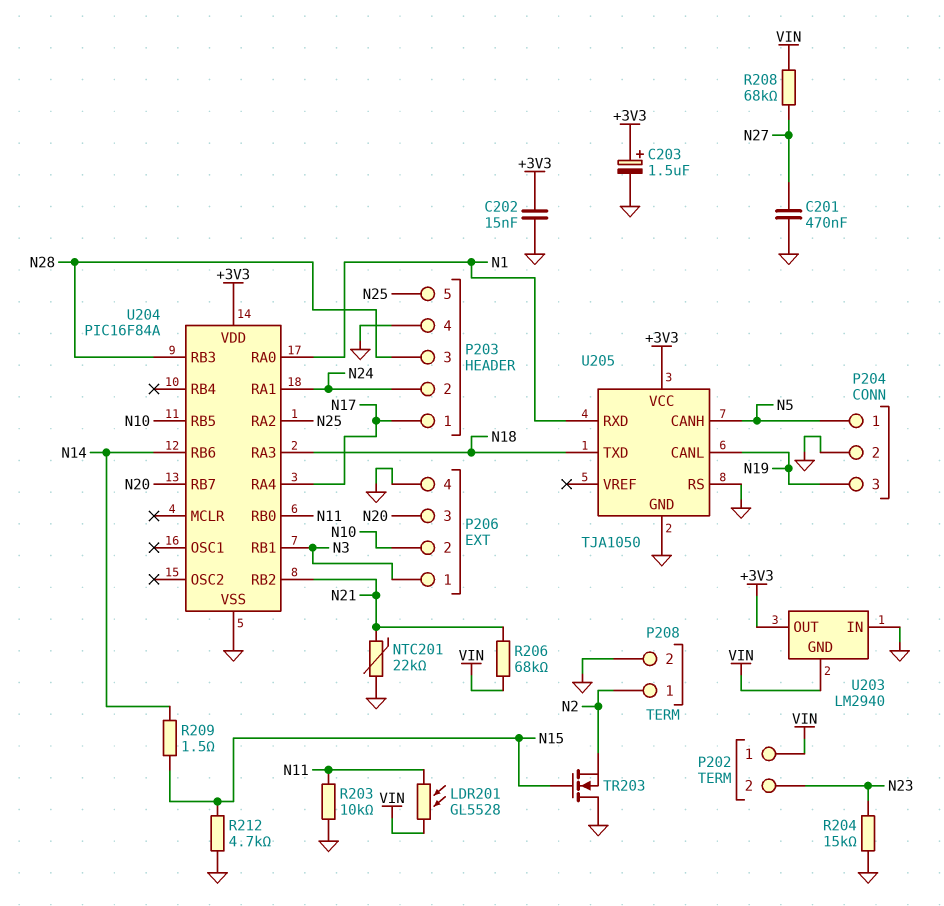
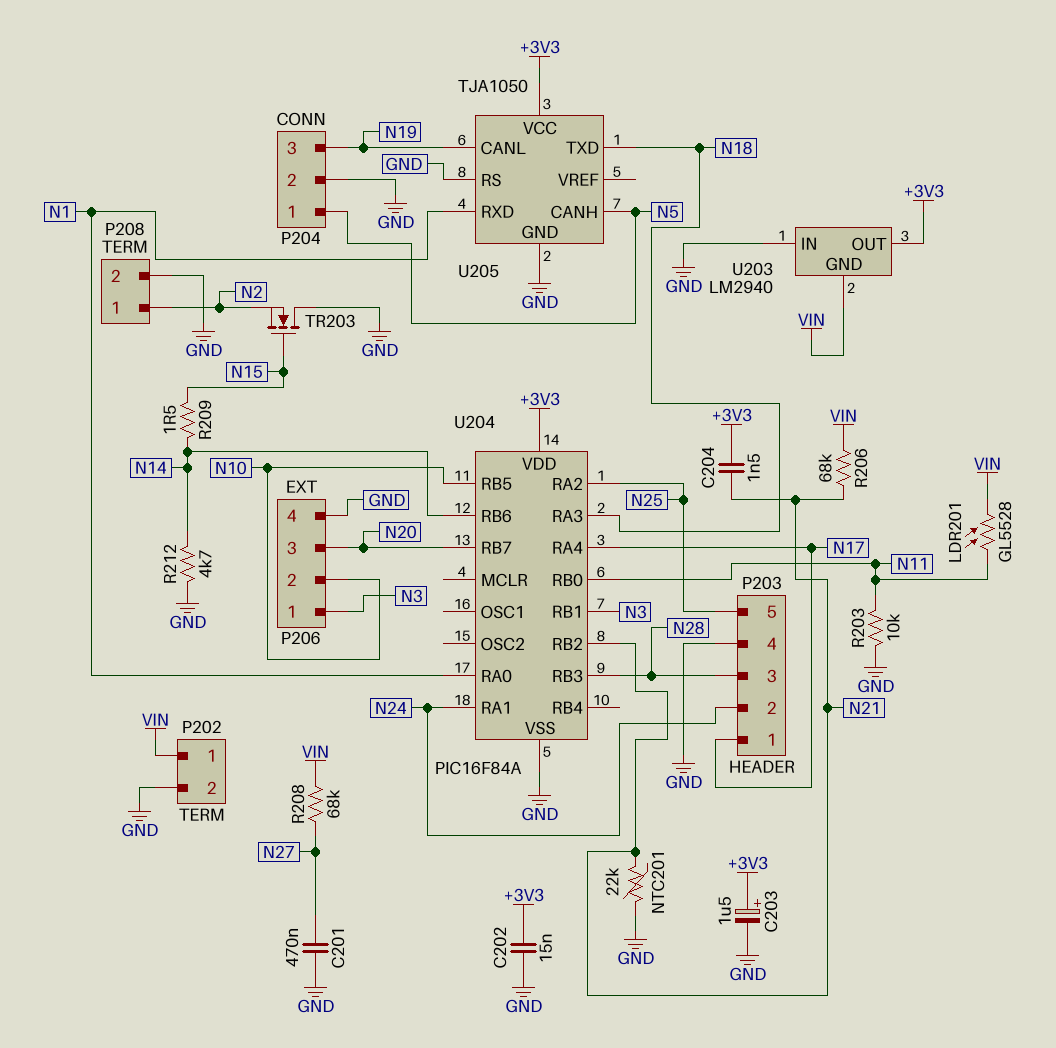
C204: none -> 1.5nF (+3V3, N21)
P202 pin 2: N23 -> GND
R204: 15k (GND, N23) -> none
R212: 4.7k (GND, N15) -> 4.7k (GND, N14)

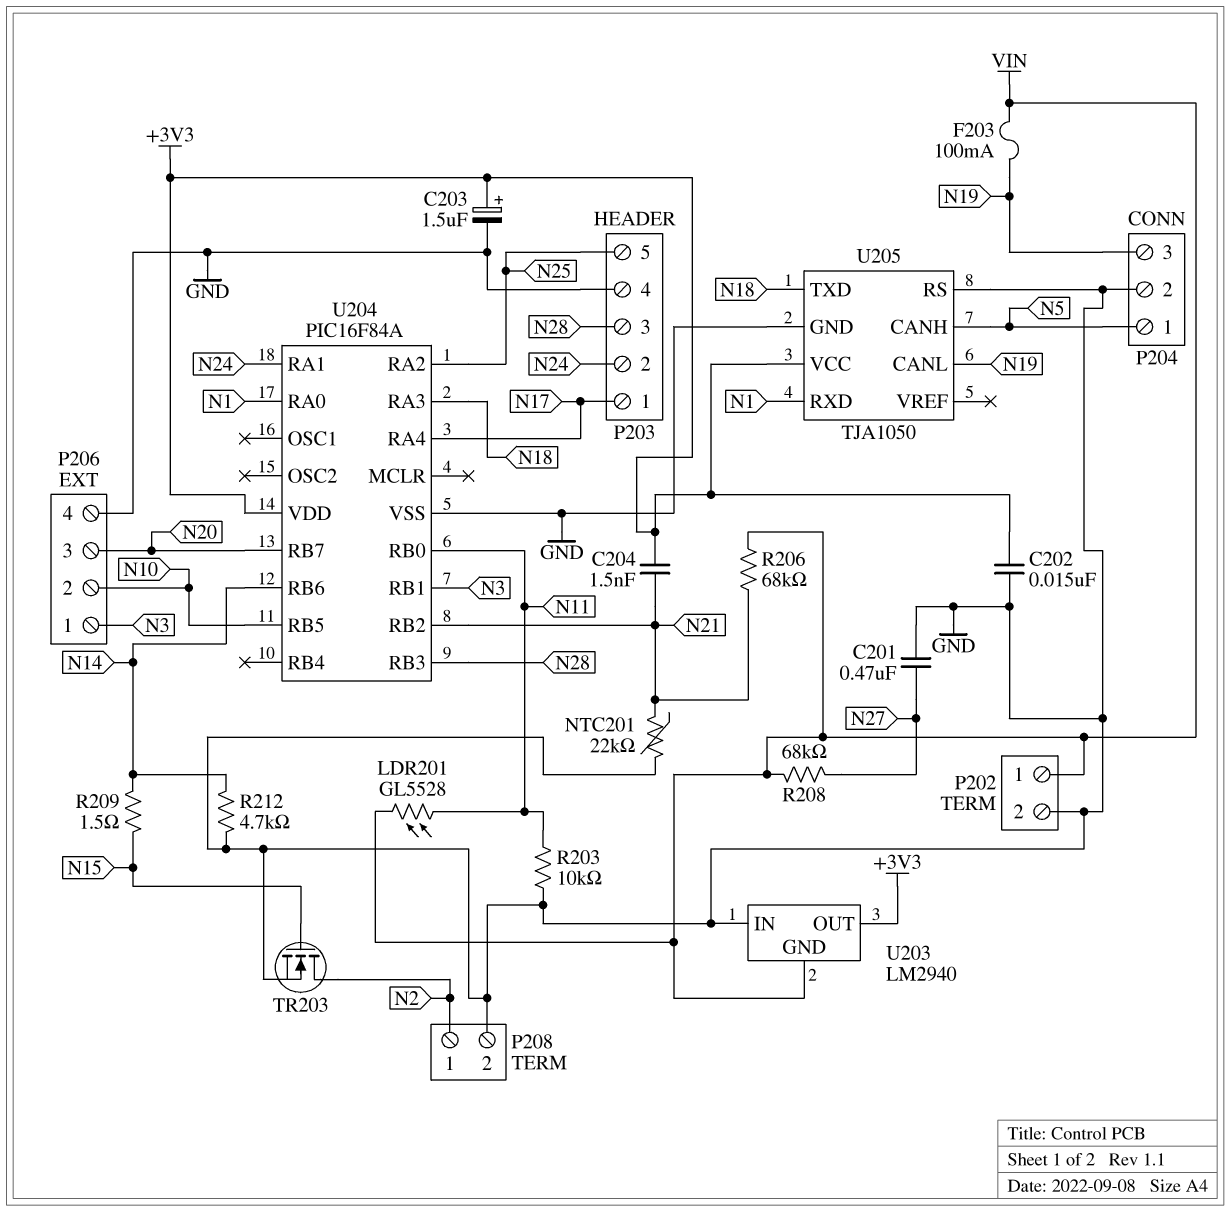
F203: none -> 100mA (N19, VIN)
TR203: NMOS (G N15, D GND, S N2) -> NMOS (G N15, D N2, S GND)

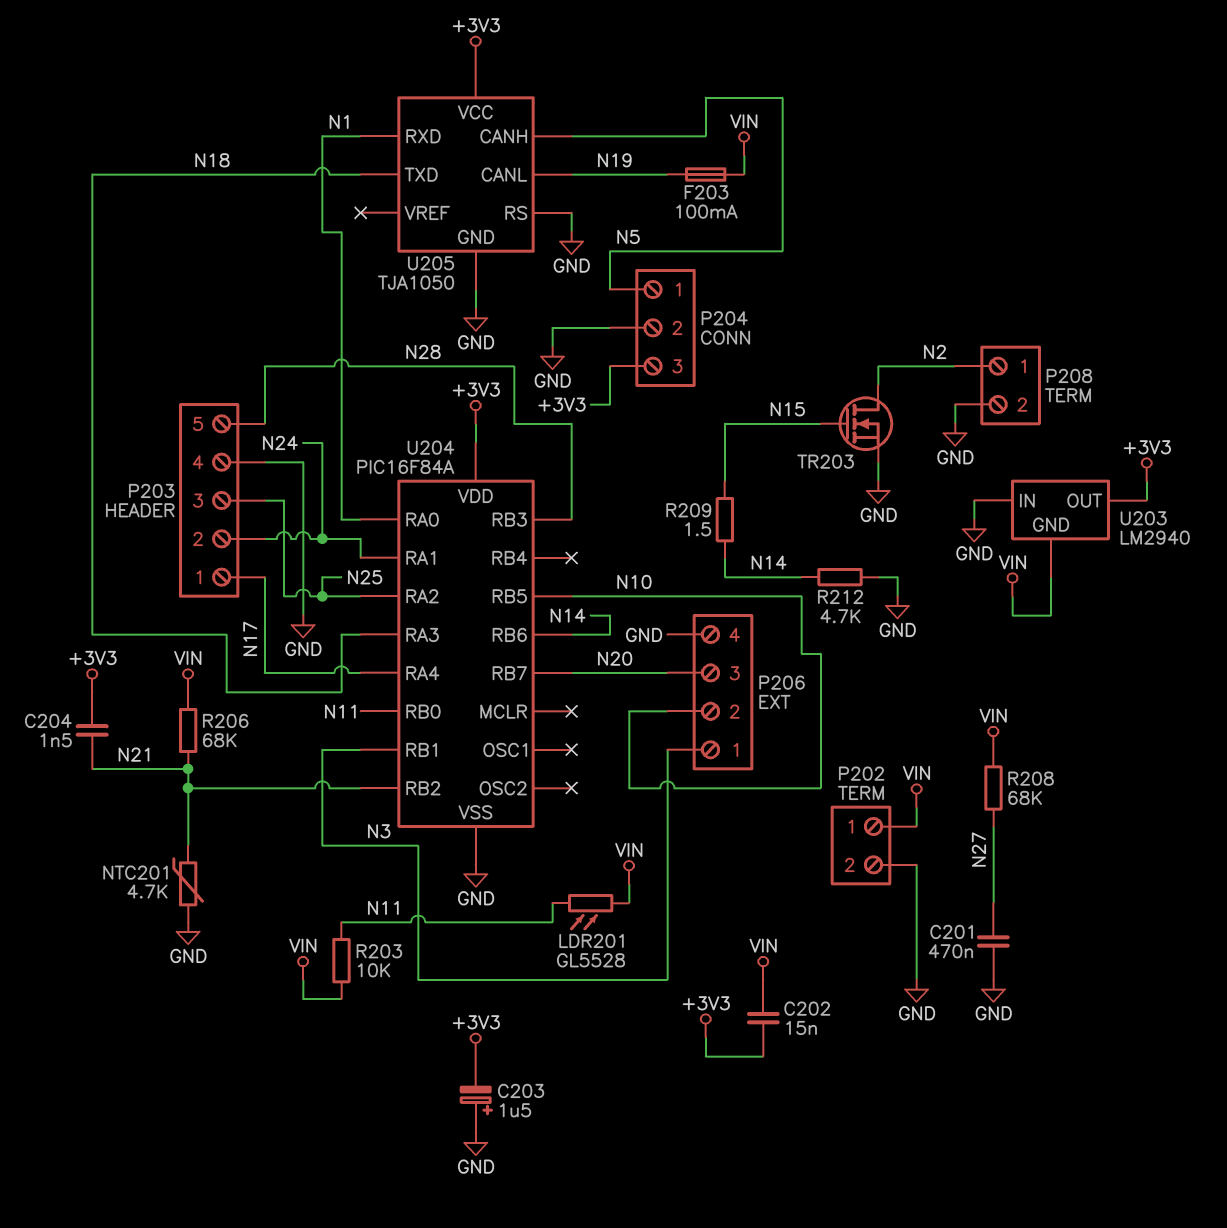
C202: 15nF (+3V3, GND) -> 15nF (+3V3, VIN)
C203: 1.5uF (plus +3V3, minus GND) -> 1.5uF (plus GND, minus +3V3)
NTC201: 22k (GND, N21) -> 4.7k (GND, N21)
P203 pin 3: N28 -> N25
P203 pin 5: N25 -> N28
P204 pin 3: N19 -> +3V3
R203: 10k (GND, N11) -> 10k (N11, VIN)

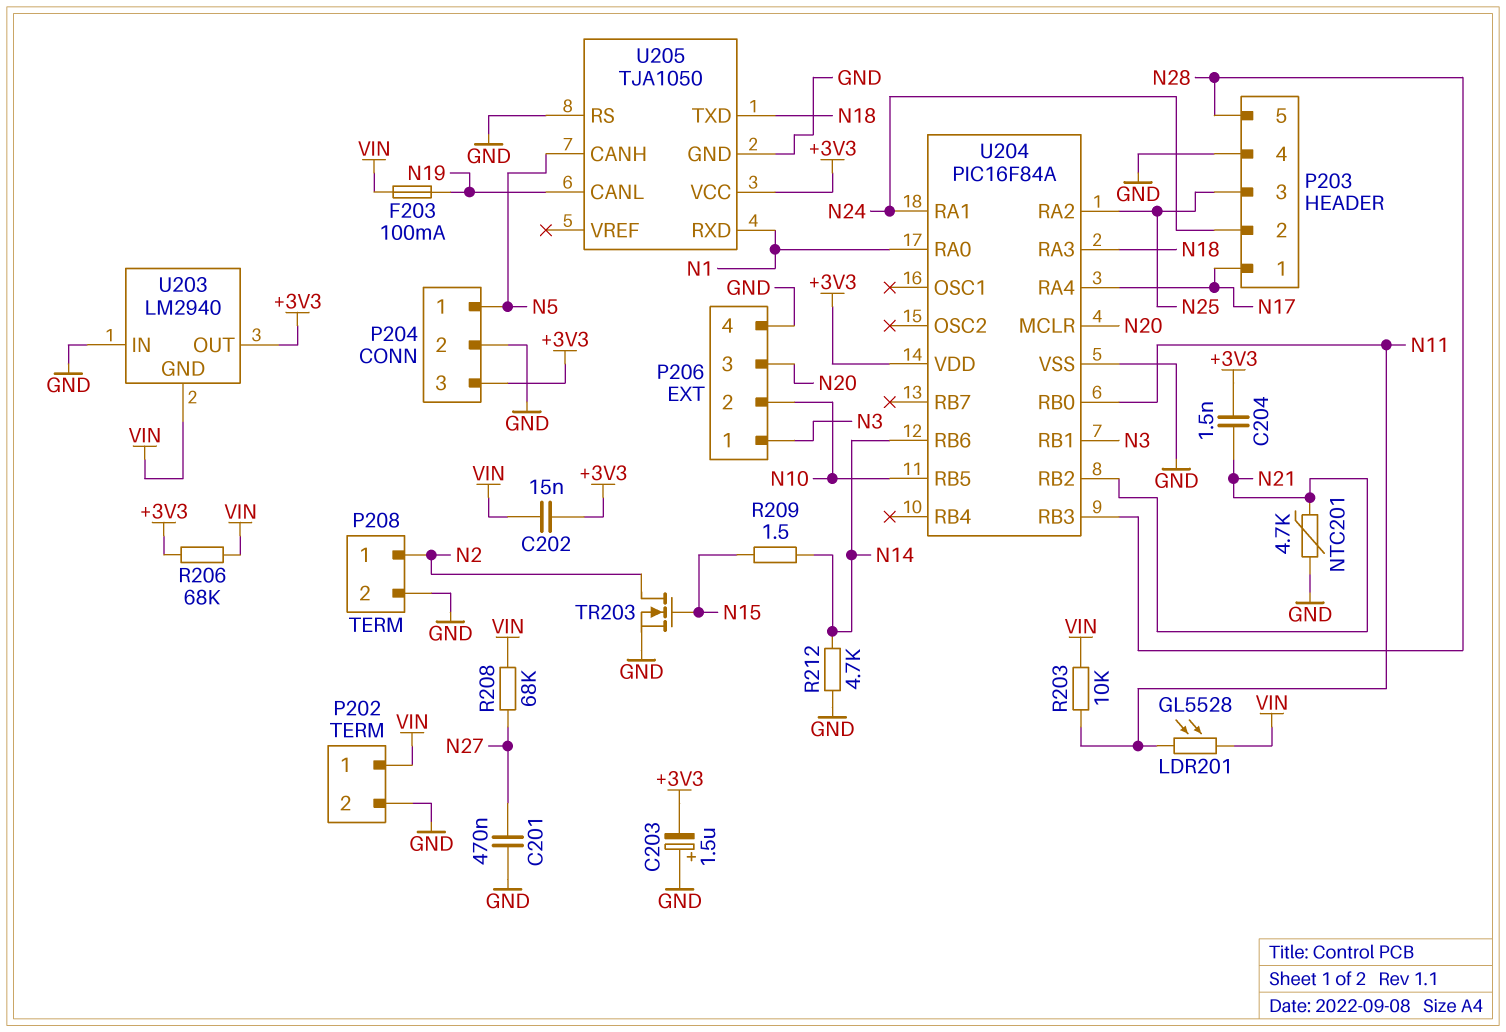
R206: 68k (N21, VIN) -> 68k (+3V3, VIN)
U204 pin MCLR: none -> N20
U204 pin RB7: N20 -> none

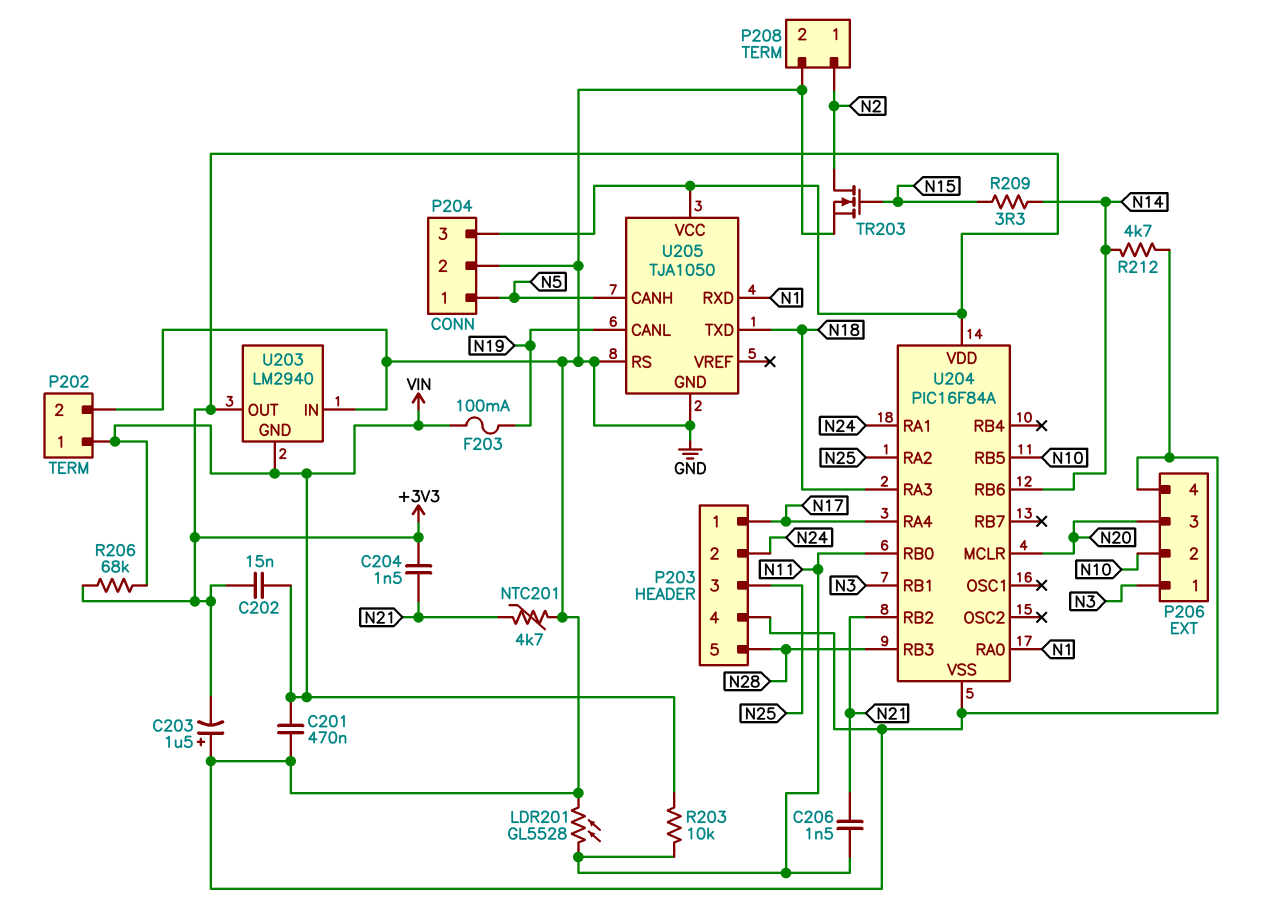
C201: 470nF (GND, N27) -> 470nF (GND, VIN)
C206: none -> 1.5nF (N11, N21)
LDR201: GL5528 (N11, VIN) -> GL5528 (GND, N11)
R208: 68k (N27, VIN) -> none
R209: 1.5 (N14, N15) -> 3.3 (N14, N15)

